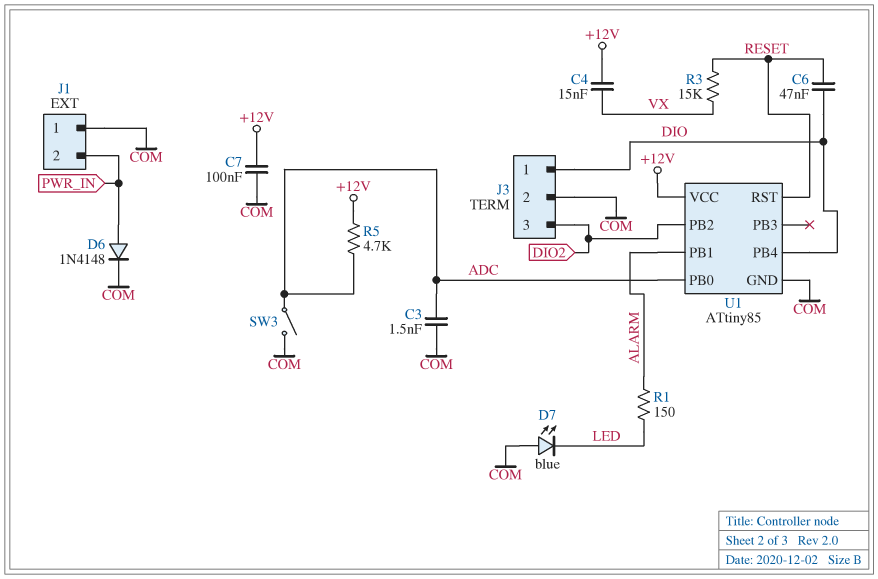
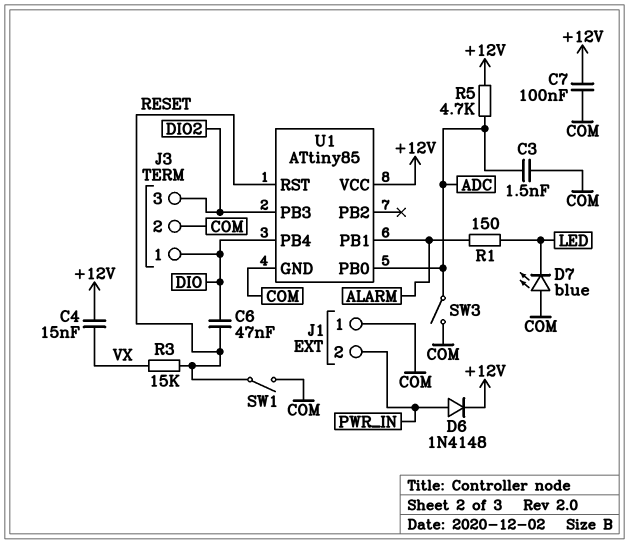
D6: diode 1N4148 (A PWR_IN, K COM) -> diode 1N4148 (A PWR_IN, K +12V)
SW1: none -> switch (COM, RESET)
U1 pin PB2: DIO2 -> none
U1 pin PB3: none -> DIO2

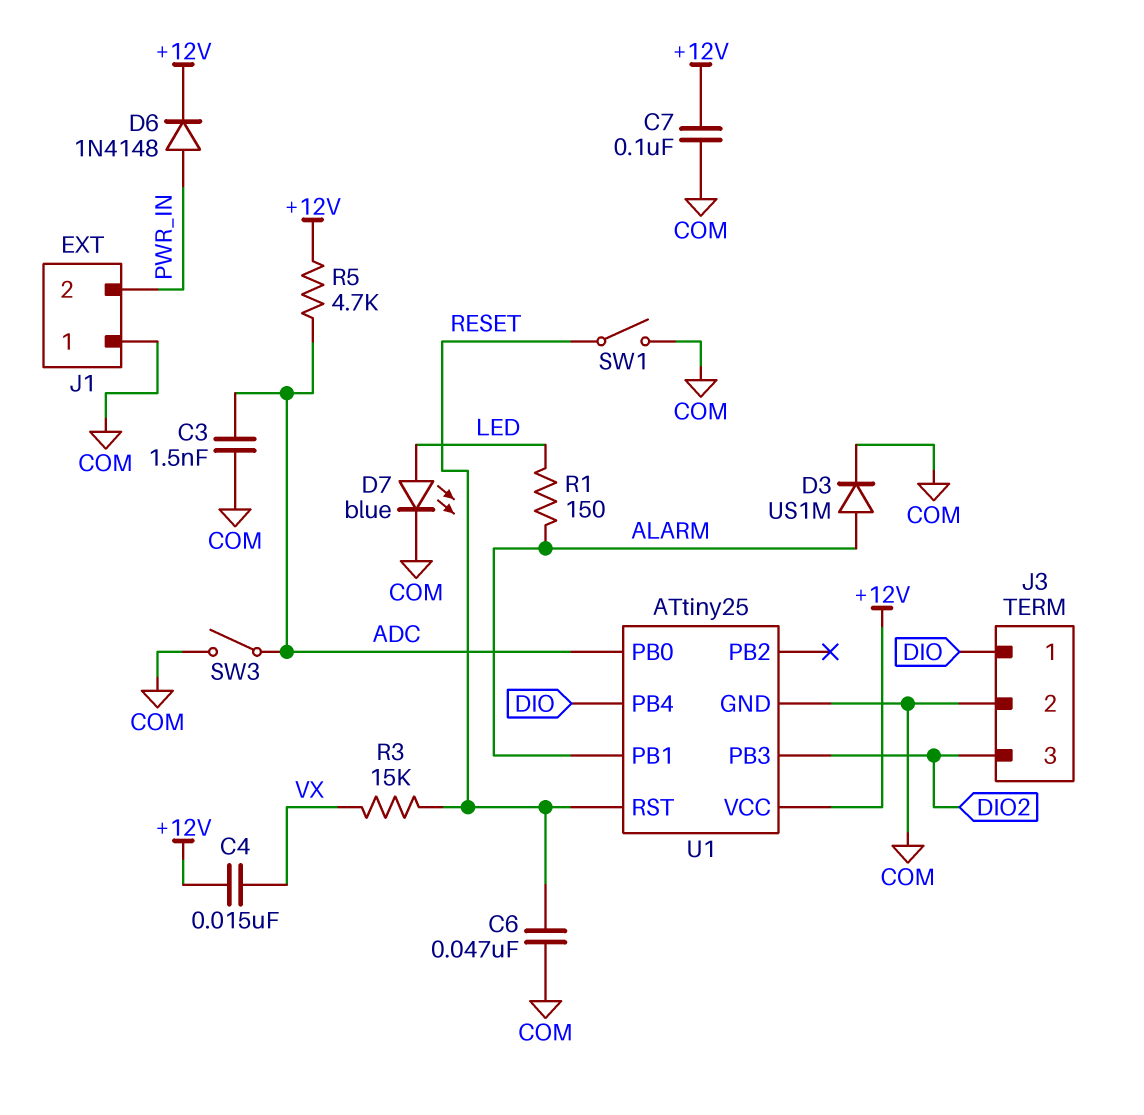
C6: 47nF (DIO, RESET) -> 47nF (COM, RESET)
D3: none -> diode US1M (A ALARM, K COM)
D7: LED blue (A COM, K LED) -> LED blue (A LED, K COM)
U1: ATtiny85 -> ATtiny25

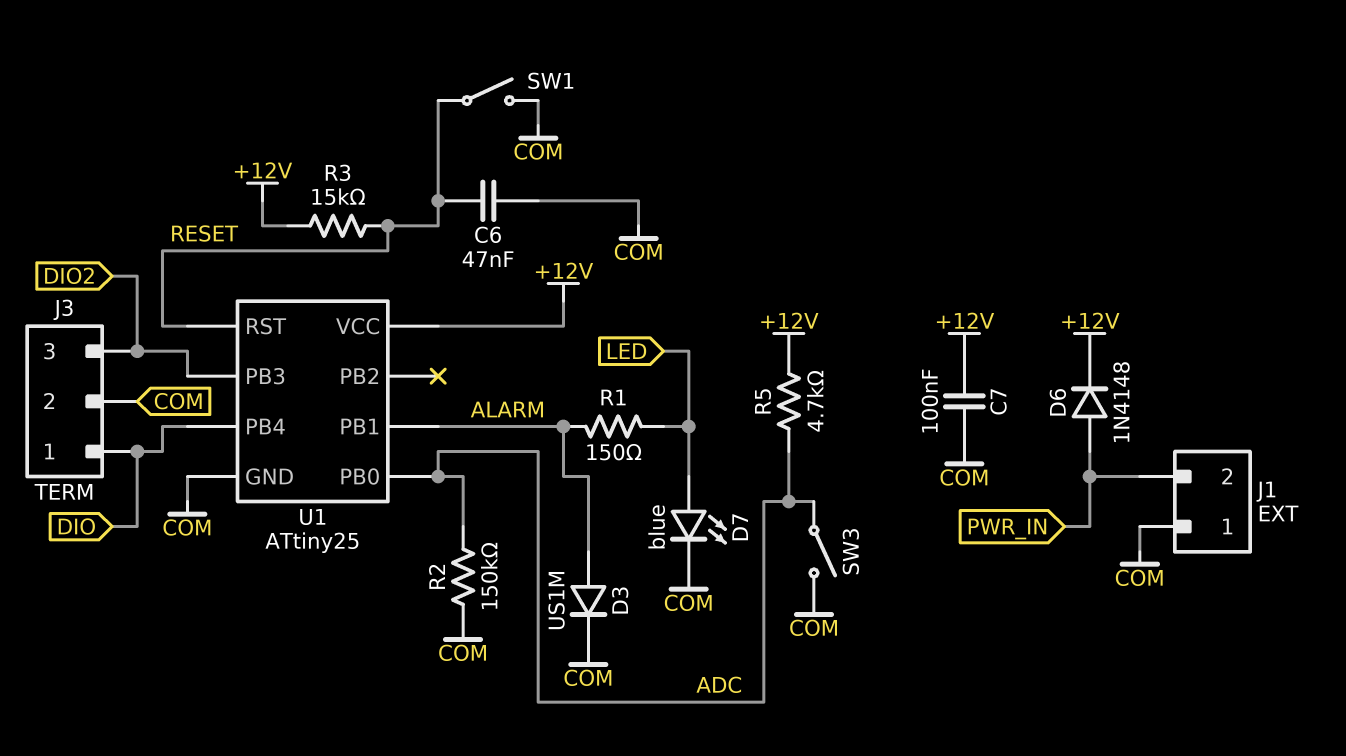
C3: 1.5nF (ADC, COM) -> none
C4: 15nF (+12V, VX) -> none
R2: none -> 150k (ADC, COM)
R3: 15k (RESET, VX) -> 15k (+12V, RESET)

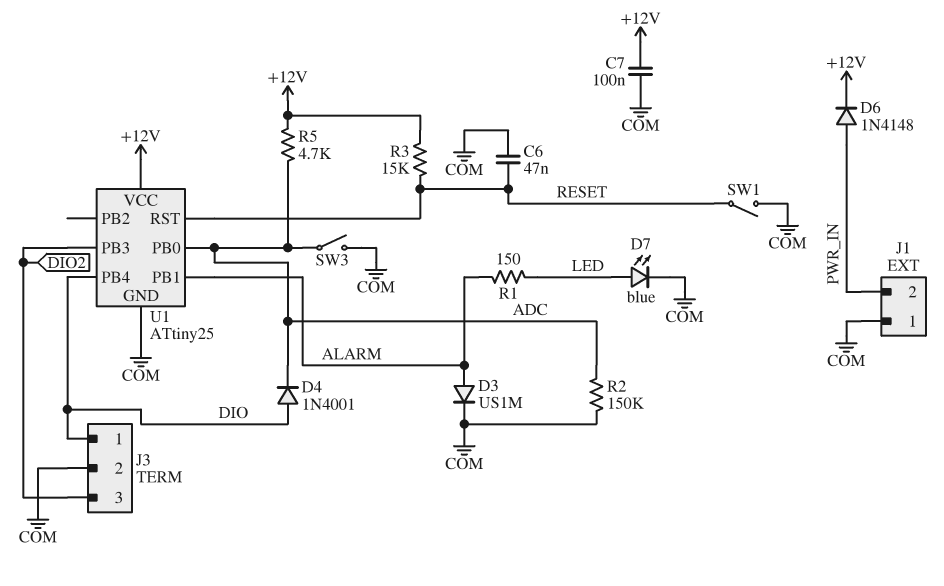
D4: none -> diode 1N4001 (A DIO, K ADC)

